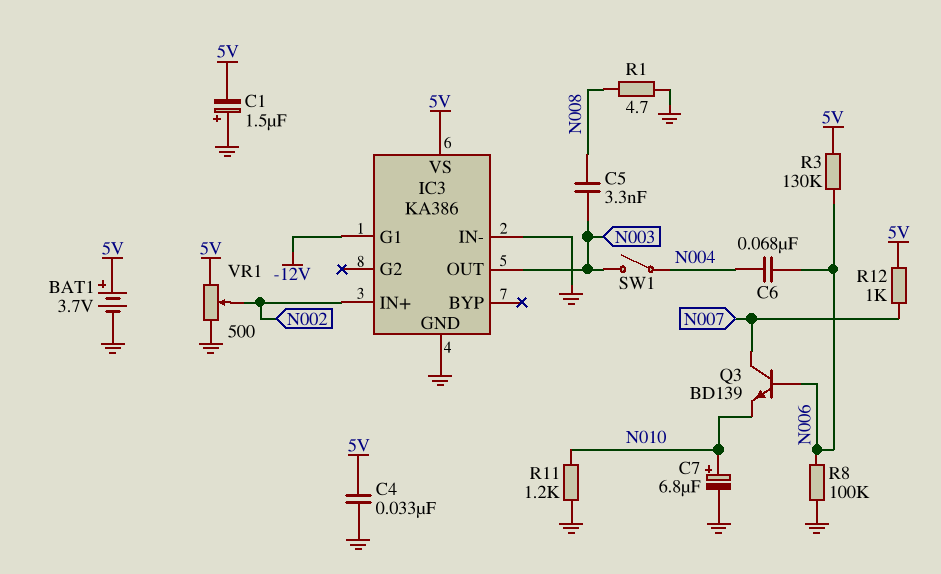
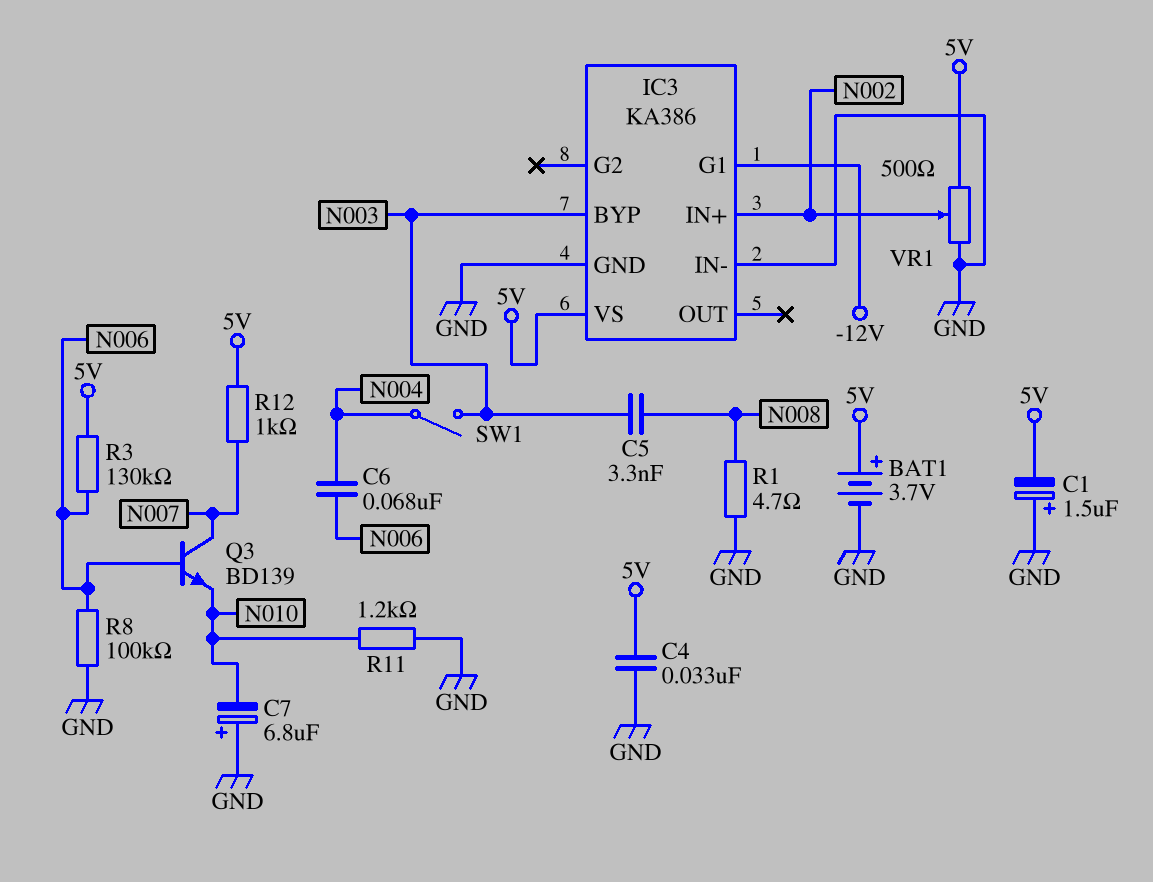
C7: 6.8uF (plus N010, minus GND) -> 6.8uF (plus GND, minus N010)
IC3 pin BYP: none -> N003
IC3 pin OUT: N003 -> none

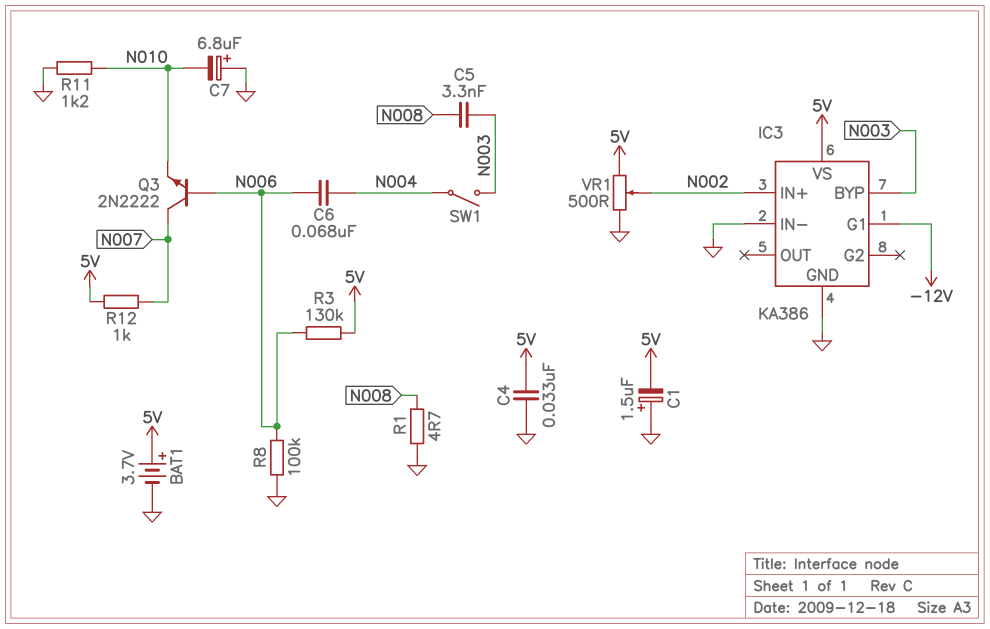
Q3: NPN BD139 (B N006, C N007, E N010) -> NPN 2N2222 (B N006, C N007, E N010)

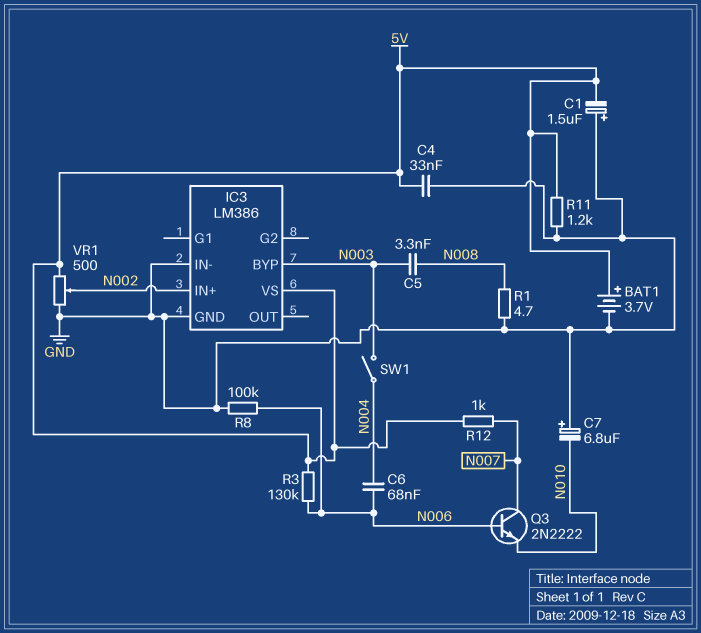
IC3: KA386 -> LM386
IC3 pin G1: -12V -> none
R11: 1.2k (GND, N010) -> 1.2k (5V, GND)

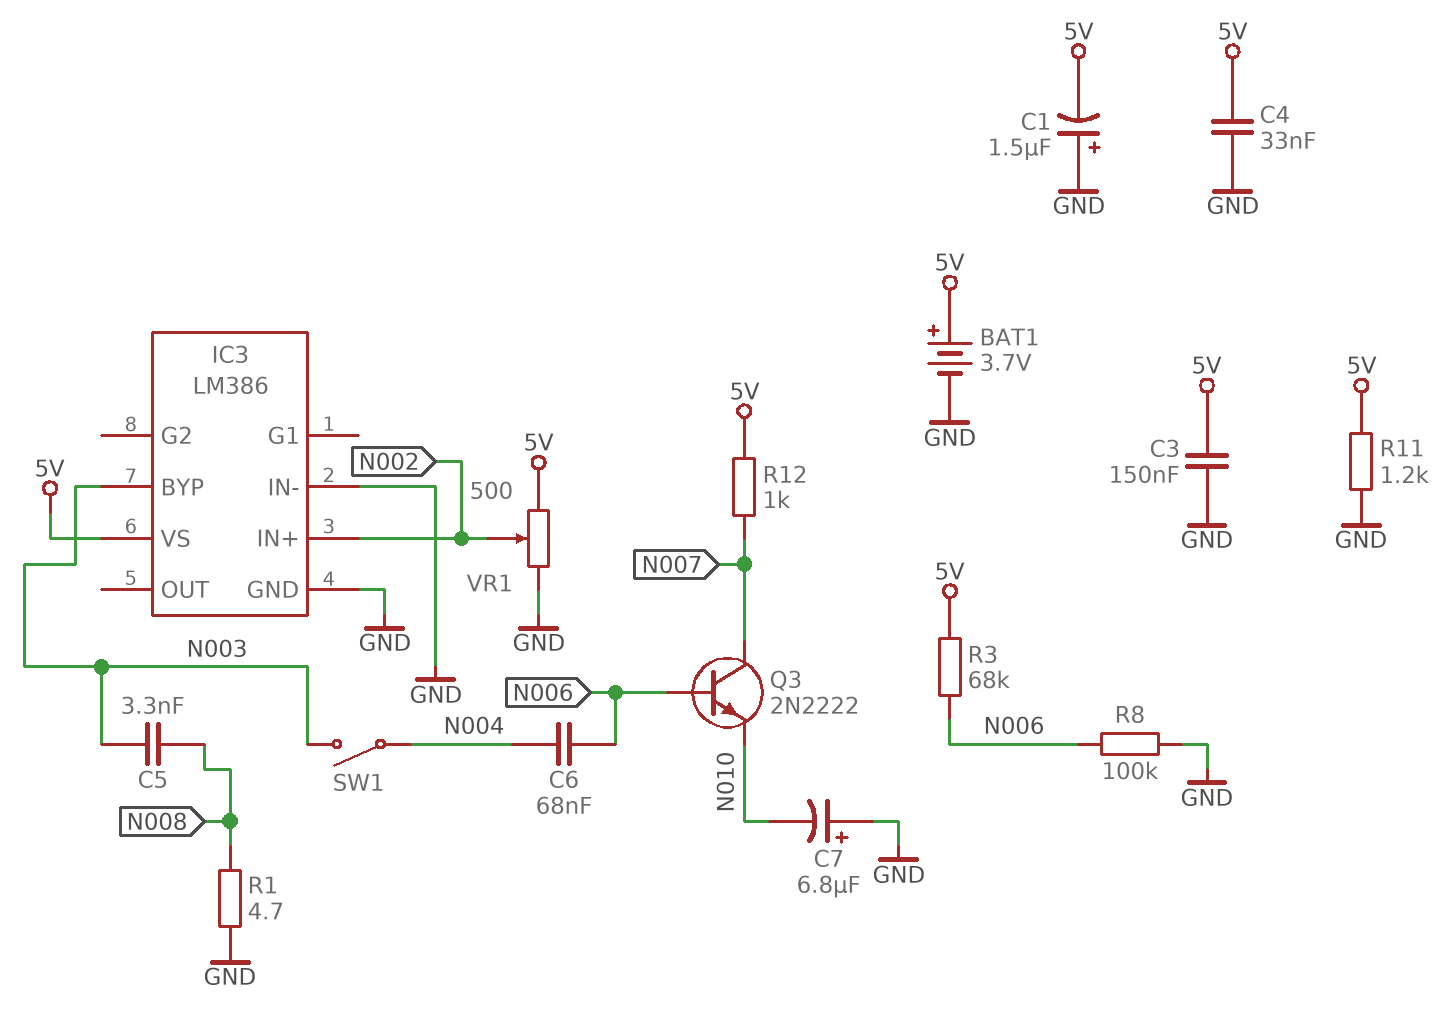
C3: none -> 150nF (5V, GND)
R3: 130k (5V, N006) -> 68k (5V, N006)

